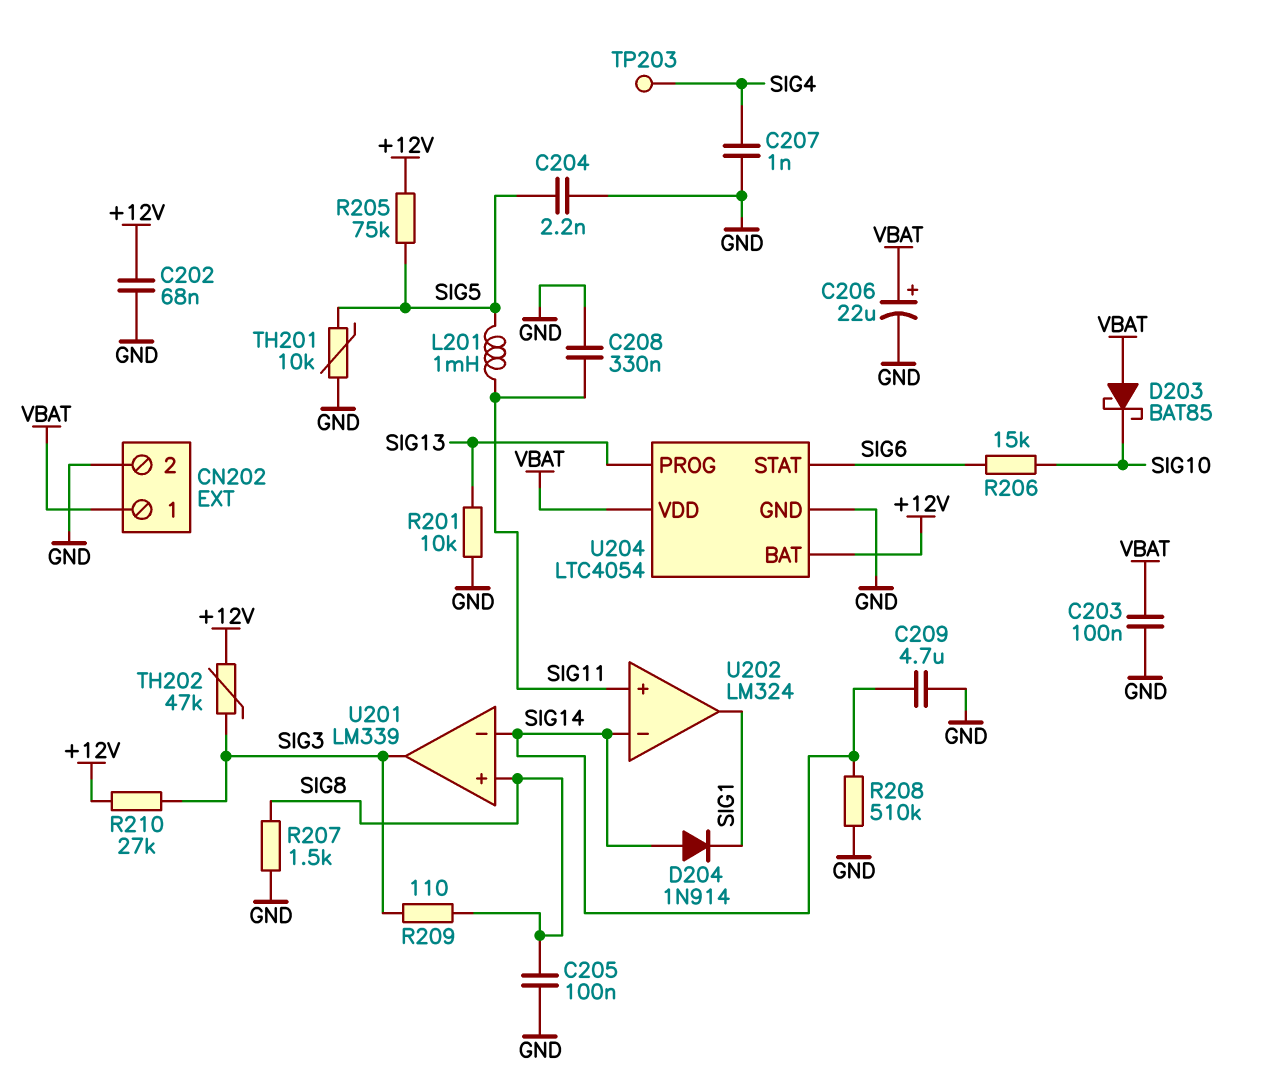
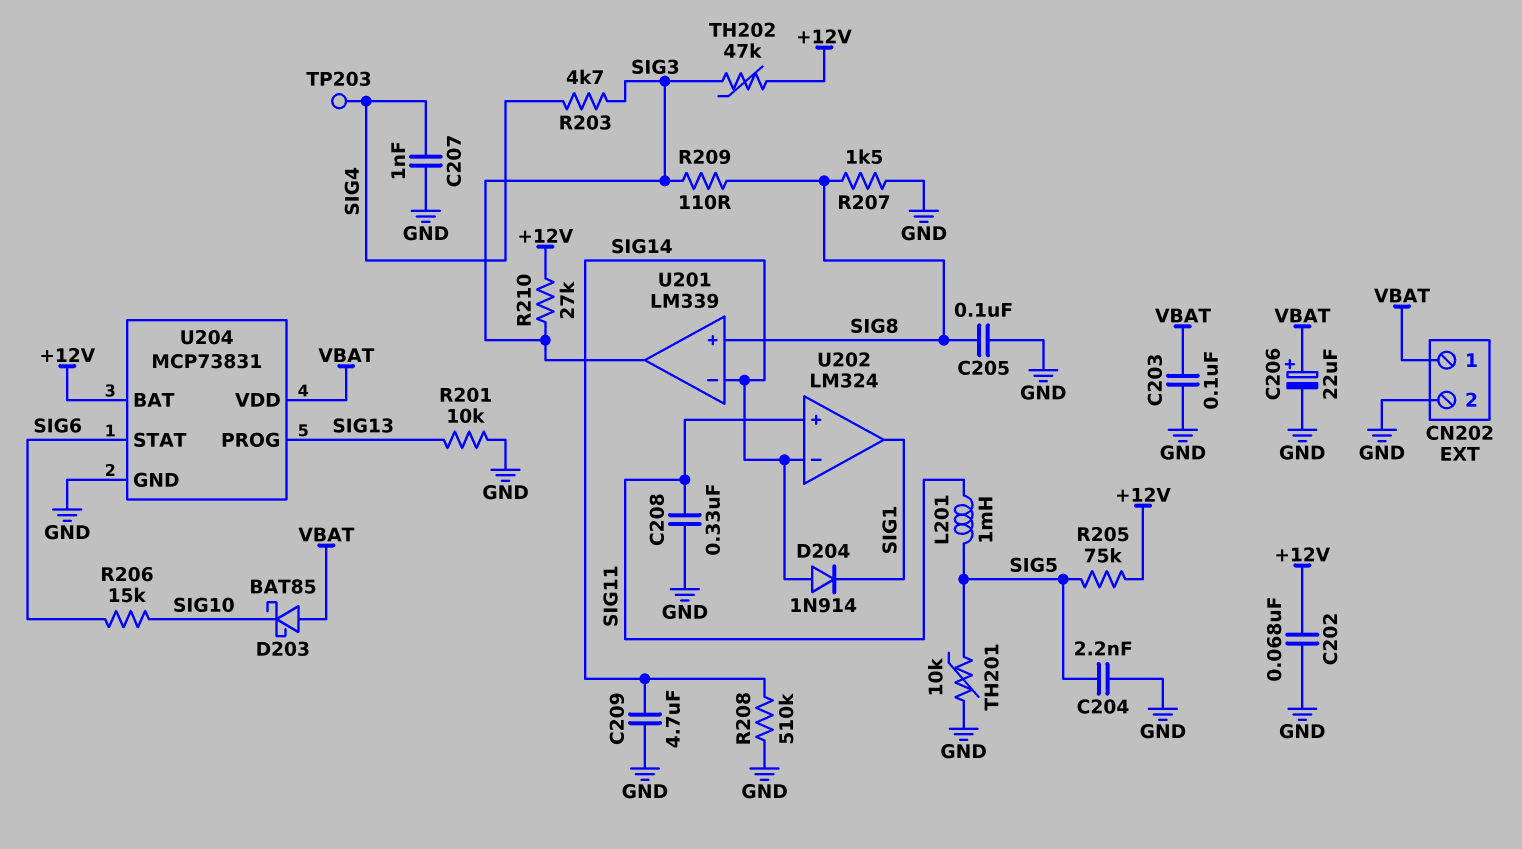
R203: none -> 4.7k (SIG3, SIG4)
U204: LTC4054 -> MCP73831

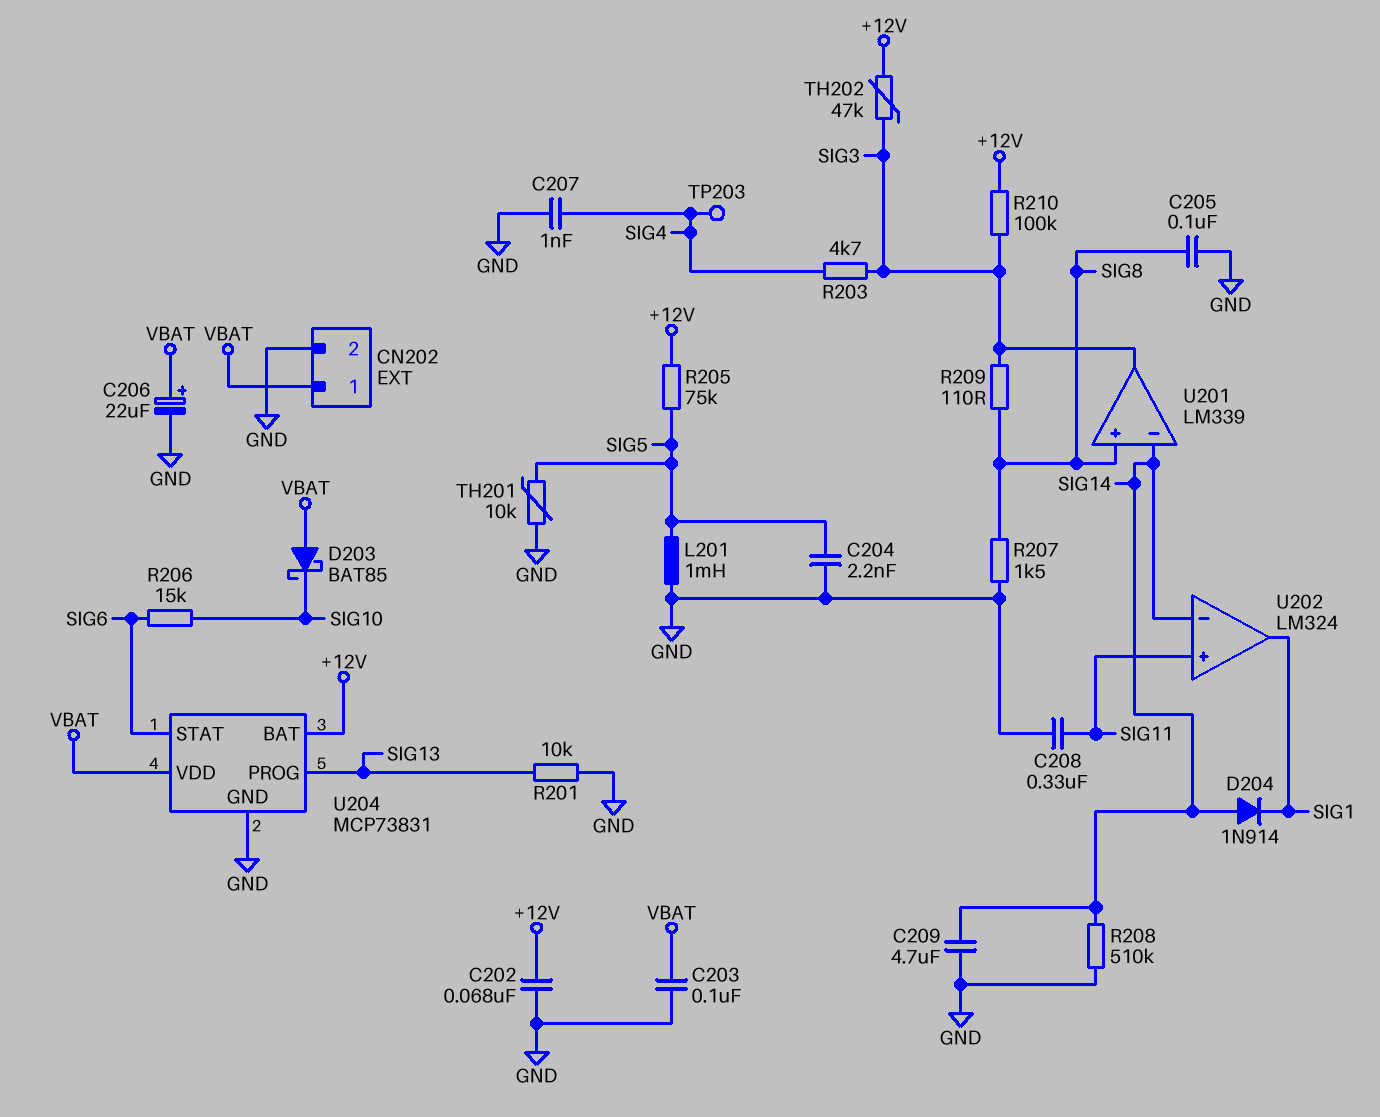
L201: 1mH (SIG5, SIG11) -> 1mH (GND, SIG5)
R210: 27k (+12V, SIG3) -> 100k (+12V, SIG3)

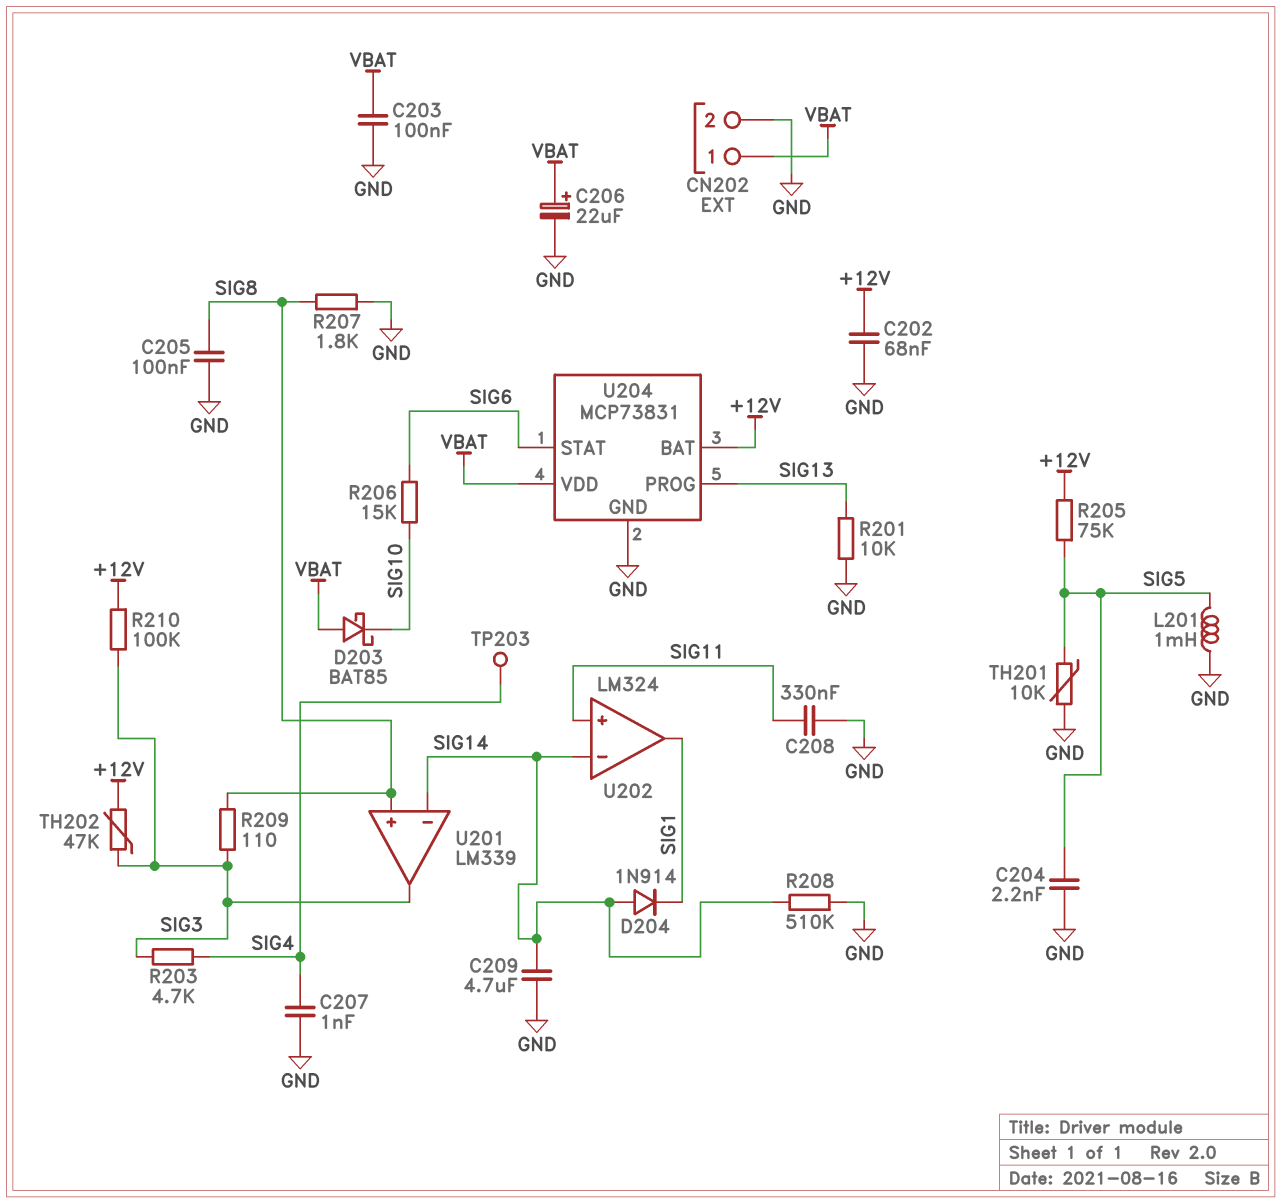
R207: 1.5k (GND, SIG8) -> 1.8k (GND, SIG8)

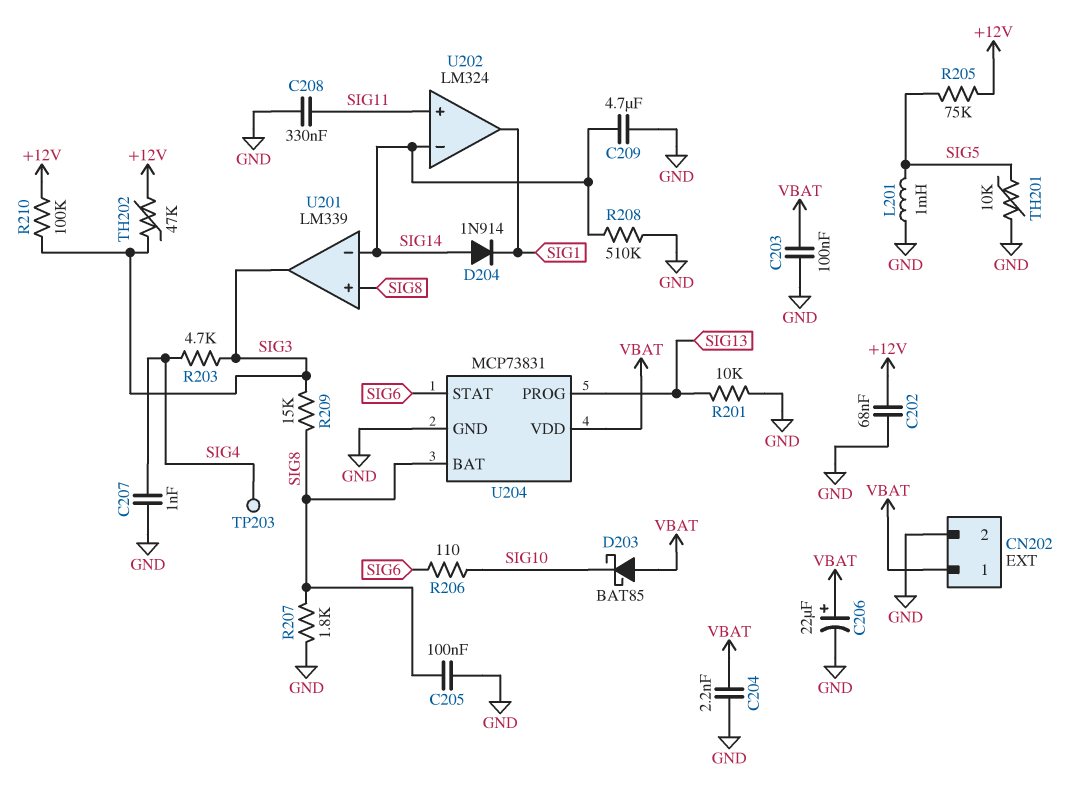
C204: 2.2nF (GND, SIG5) -> 2.2nF (GND, VBAT)
R206: 15k (SIG6, SIG10) -> 110 (SIG6, SIG10)
R209: 110 (SIG3, SIG8) -> 15k (SIG3, SIG8)
U204 pin BAT: +12V -> SIG8

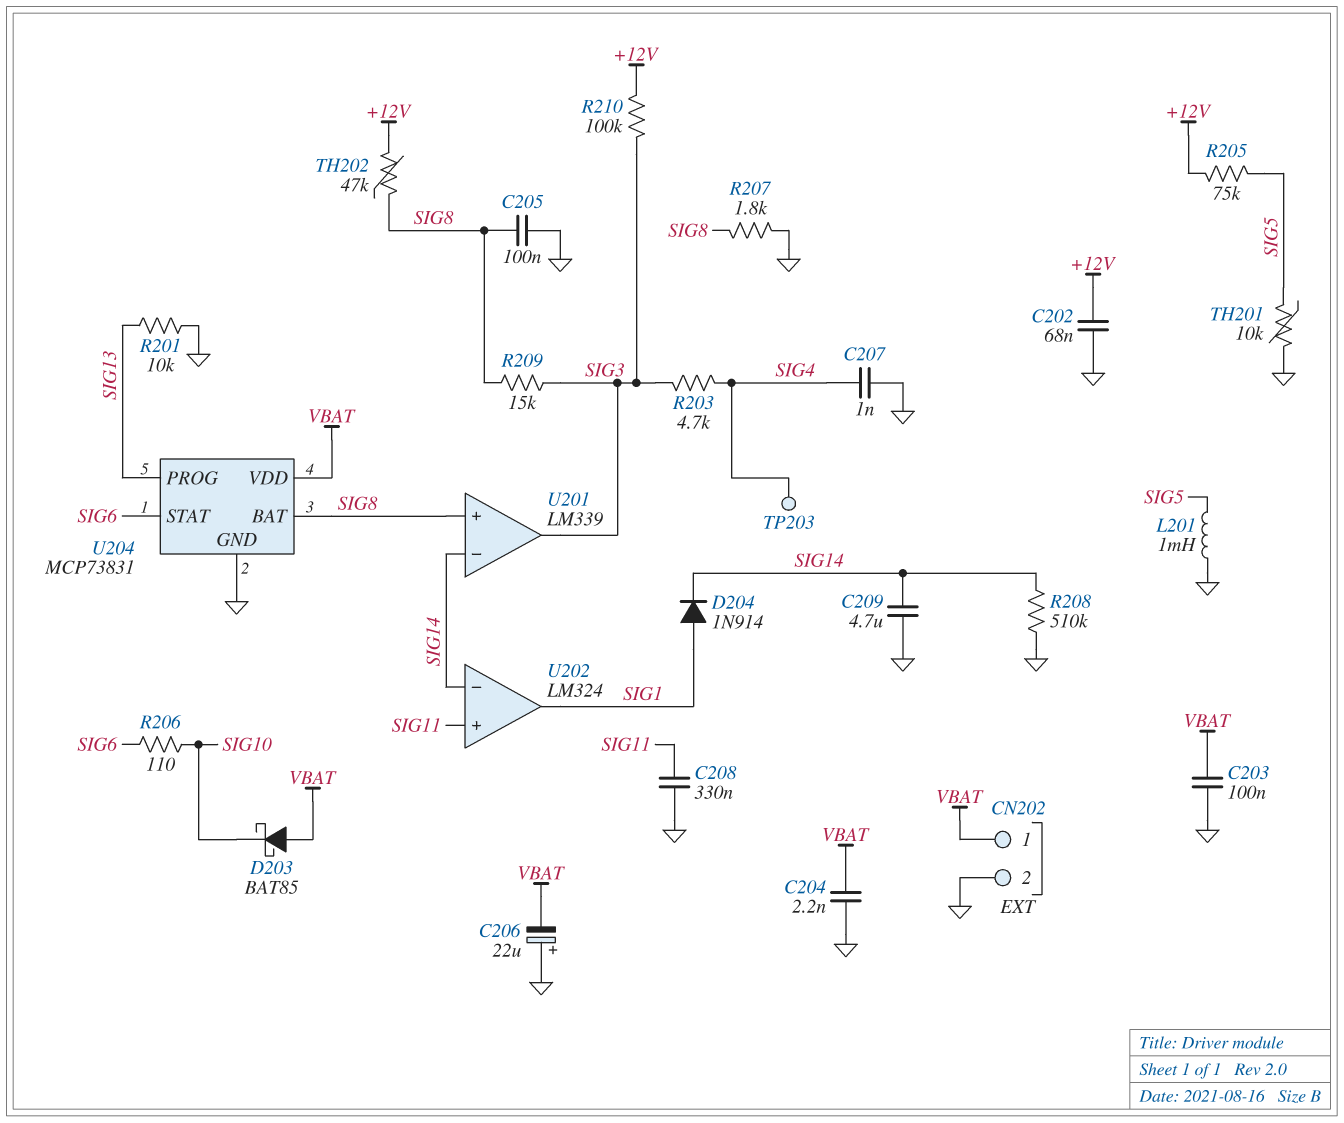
C206: 22uF (plus VBAT, minus GND) -> 22uF (plus GND, minus VBAT)
D204: diode 1N914 (A SIG14, K SIG1) -> diode 1N914 (A SIG1, K SIG14)
TH202: 47k (+12V, SIG3) -> 47k (+12V, SIG8)

